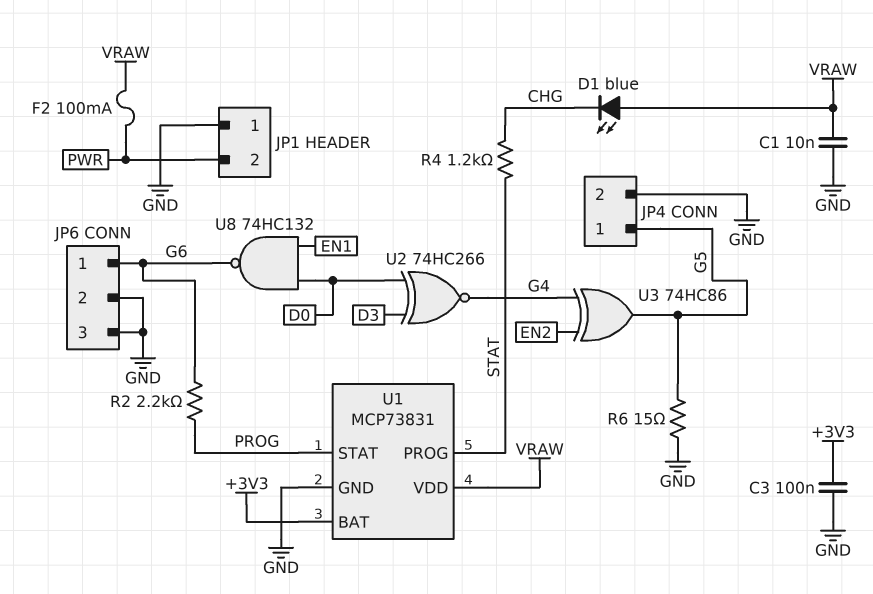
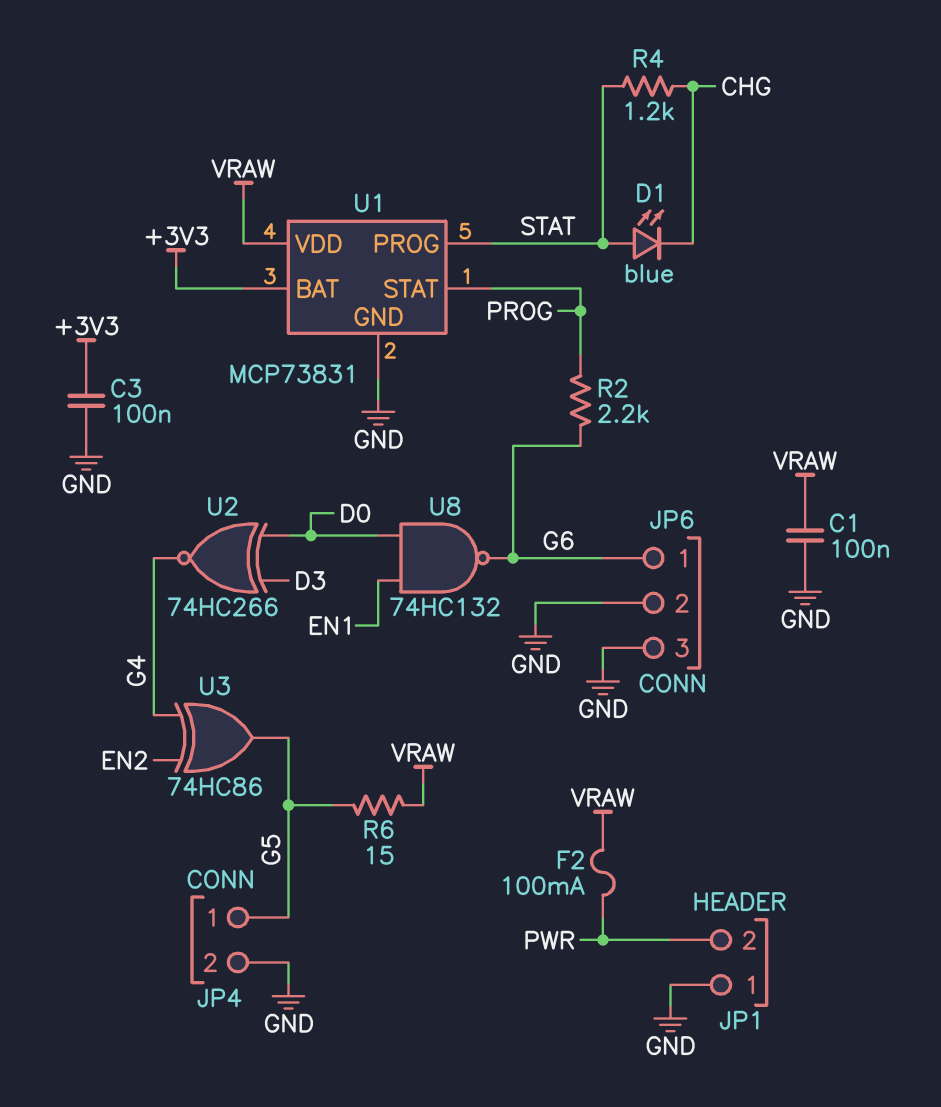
C1: 10nF (GND, VRAW) -> 100nF (GND, VRAW)
D1: LED blue (A VRAW, K CHG) -> LED blue (A STAT, K CHG)
R6: 15 (G5, GND) -> 15 (G5, VRAW)

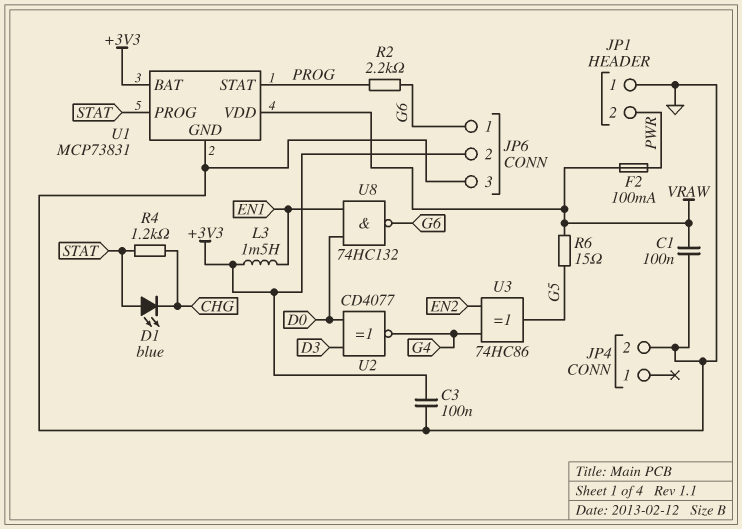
JP4 pin 1: G5 -> none
JP6 pin 2: GND -> +3V3
L3: none -> 1.5mH (+3V3, EN1)
U2: XNOR 74HC266 (in D0, in D3, out G4) -> XNOR CD4077 (in D0, in D3, out G4)

